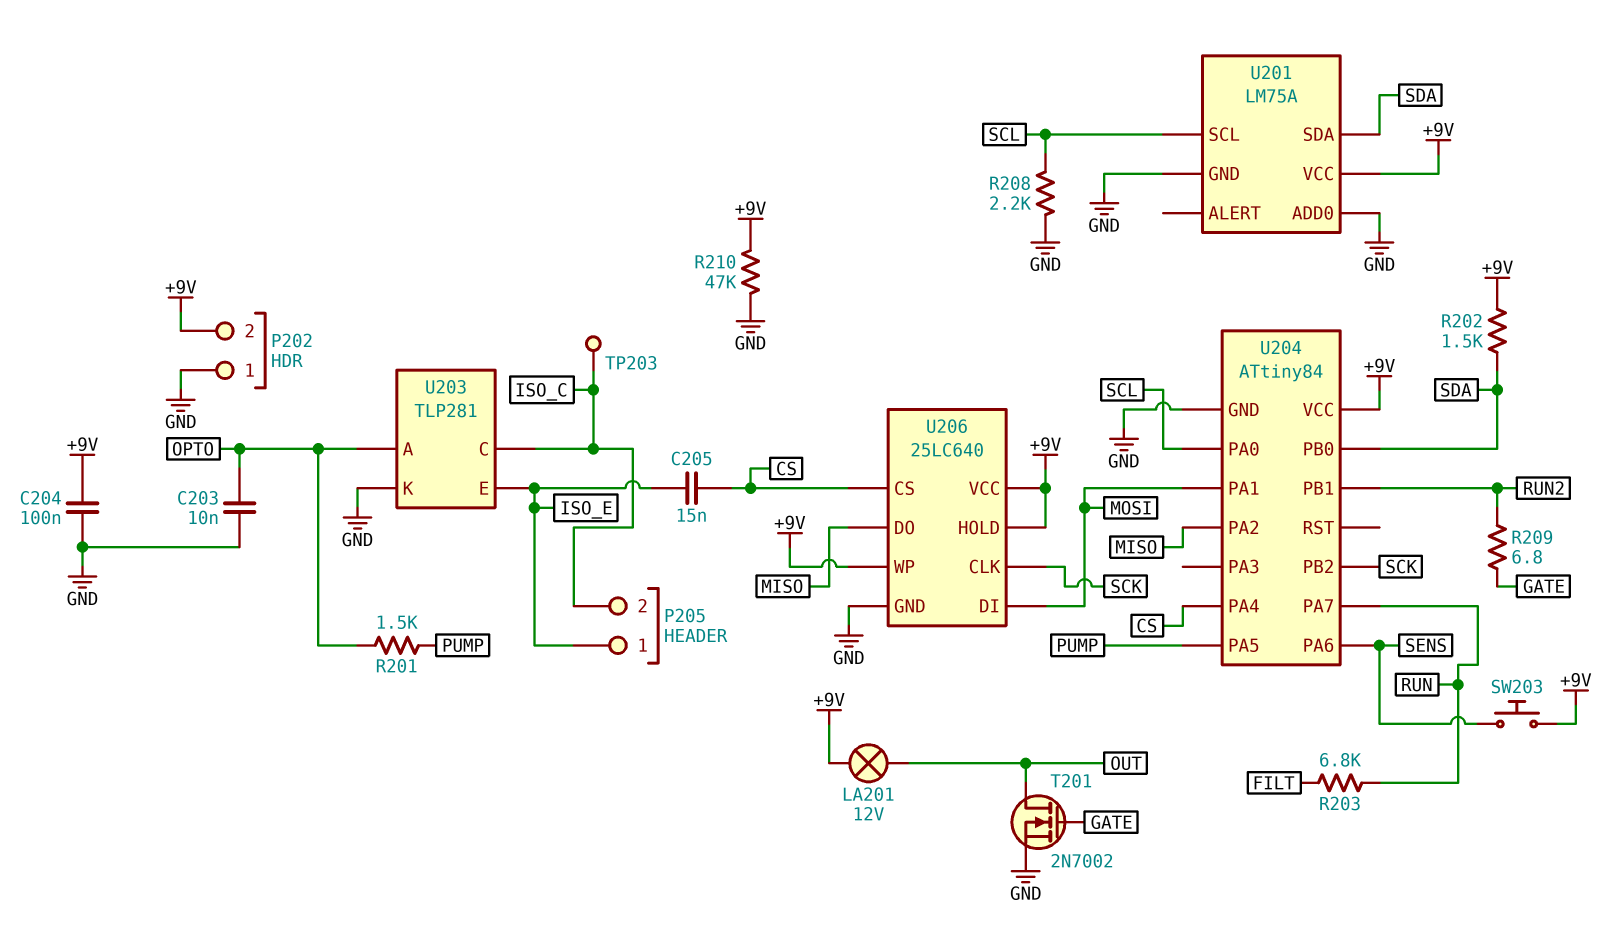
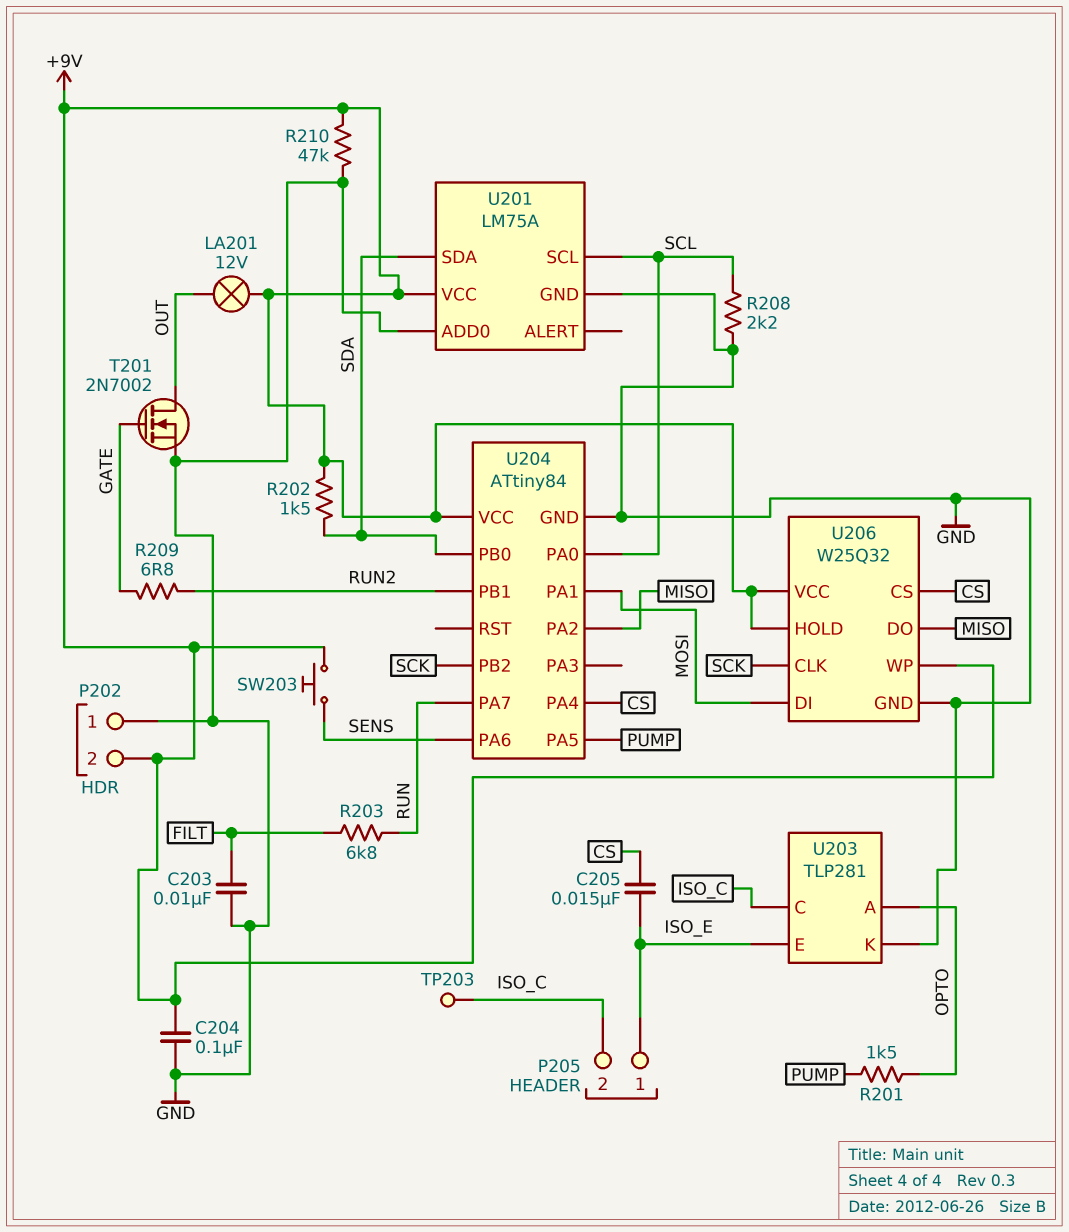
C203: 10nF (GND, OPTO) -> 10nF (FILT, GND)
U206: 25LC640 -> W25Q32

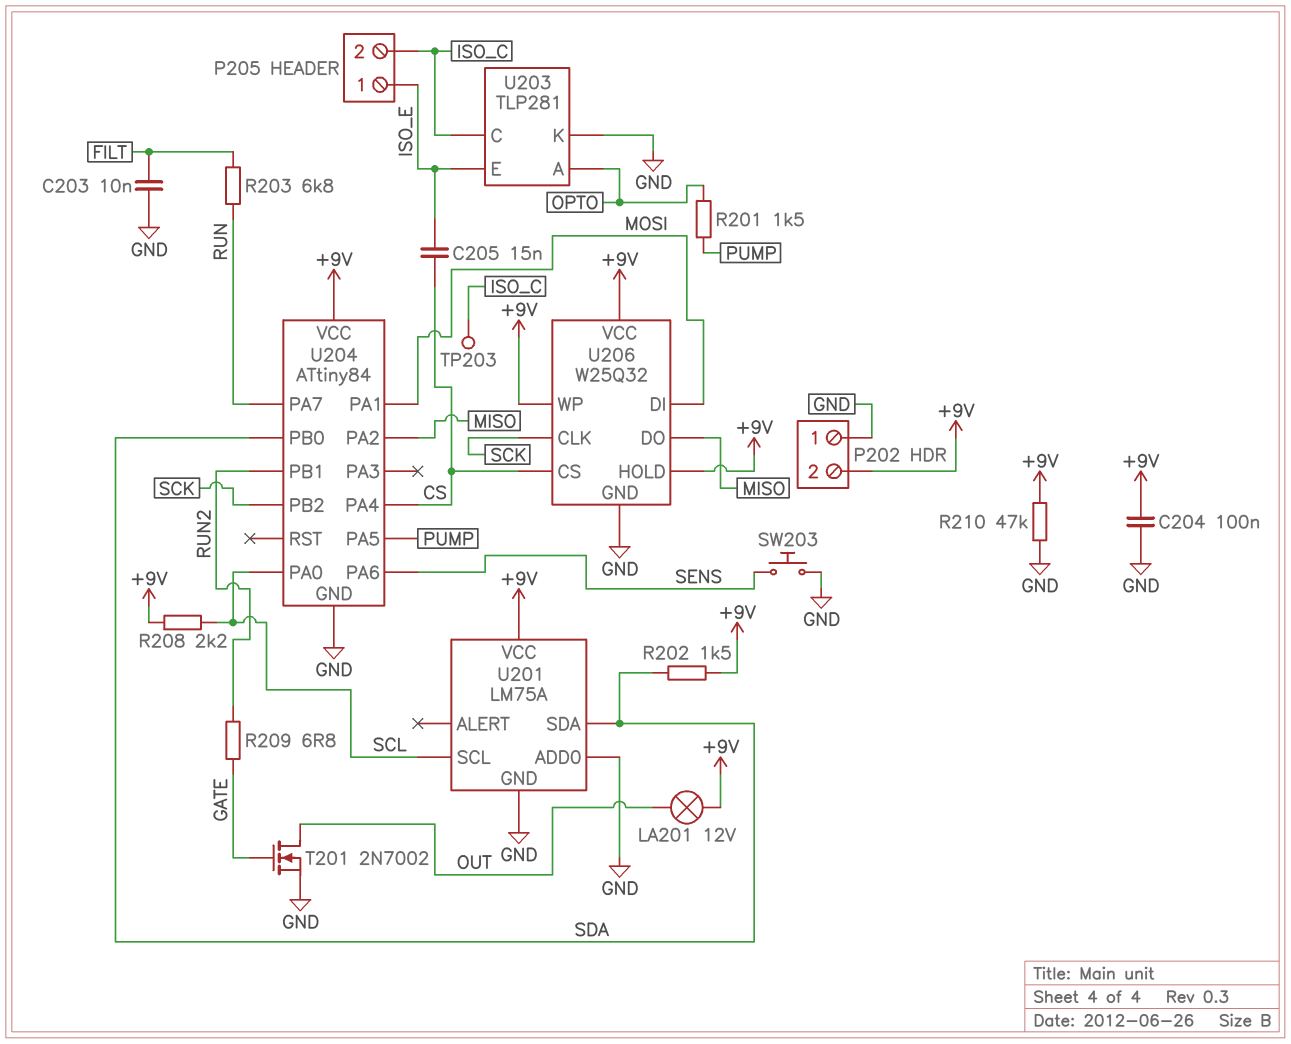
R208: 2.2k (GND, SCL) -> 2.2k (+9V, SCL)
SW203: button (+9V, SENS) -> button (GND, SENS)

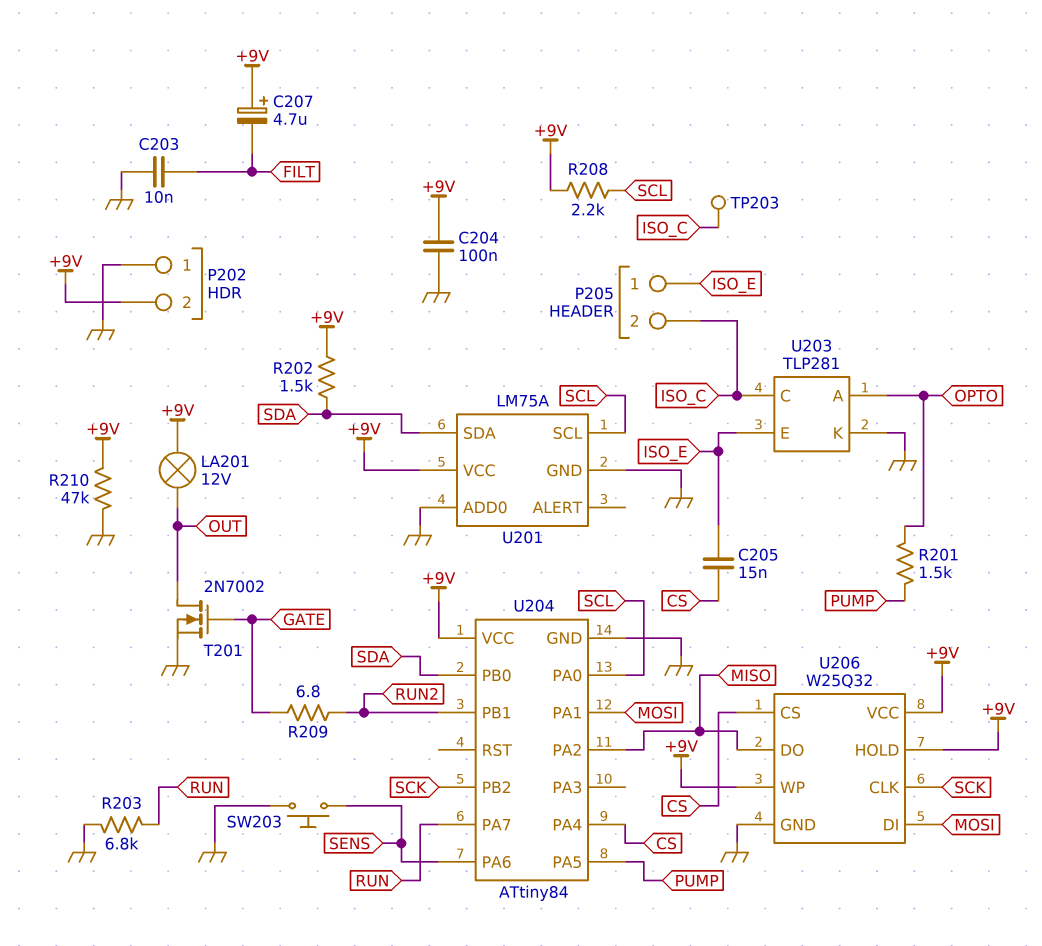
C207: none -> 4.7uF (plus +9V, minus FILT)
R203: 6.8k (FILT, RUN) -> 6.8k (GND, RUN)

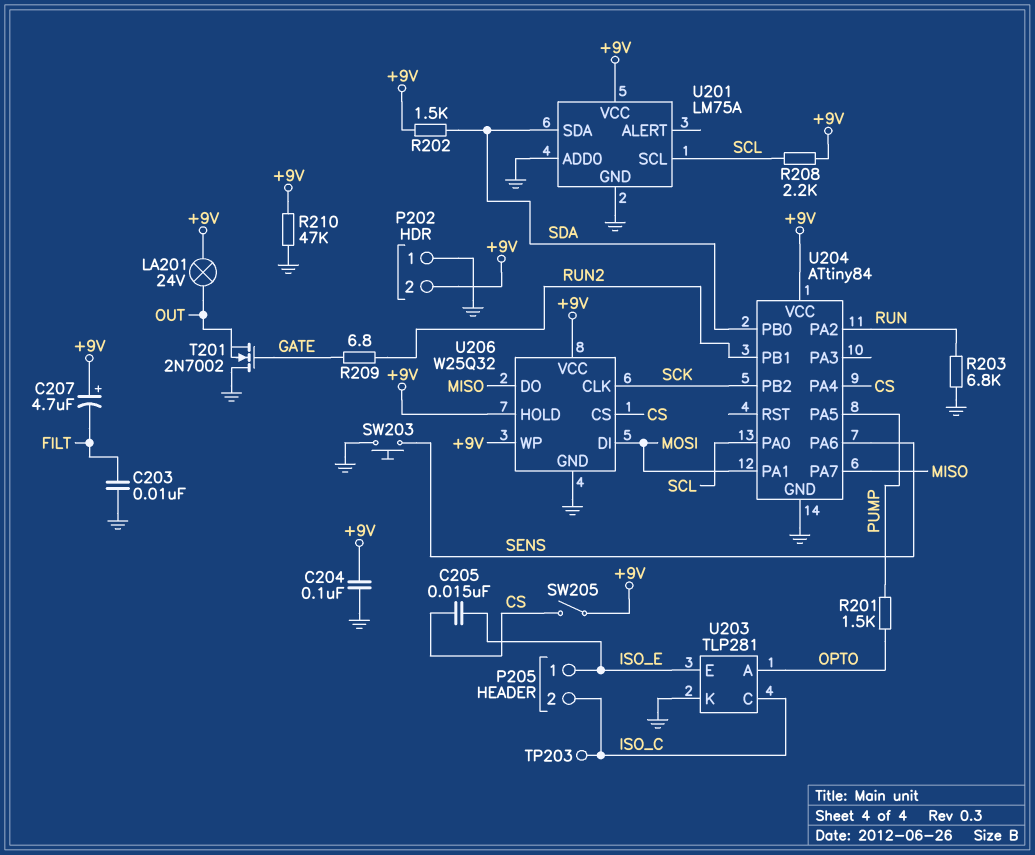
LA201: lamp 12V (+9V, OUT) -> lamp 24V (+9V, OUT)
SW205: none -> switch (+9V, CS)
T201: NMOS 2N7002 (G GATE, D OUT, S GND) -> NMOS 2N7002 (G GATE, D GND, S OUT)
U204 pin PA2: MISO -> RUN
U204 pin PA7: RUN -> MISO

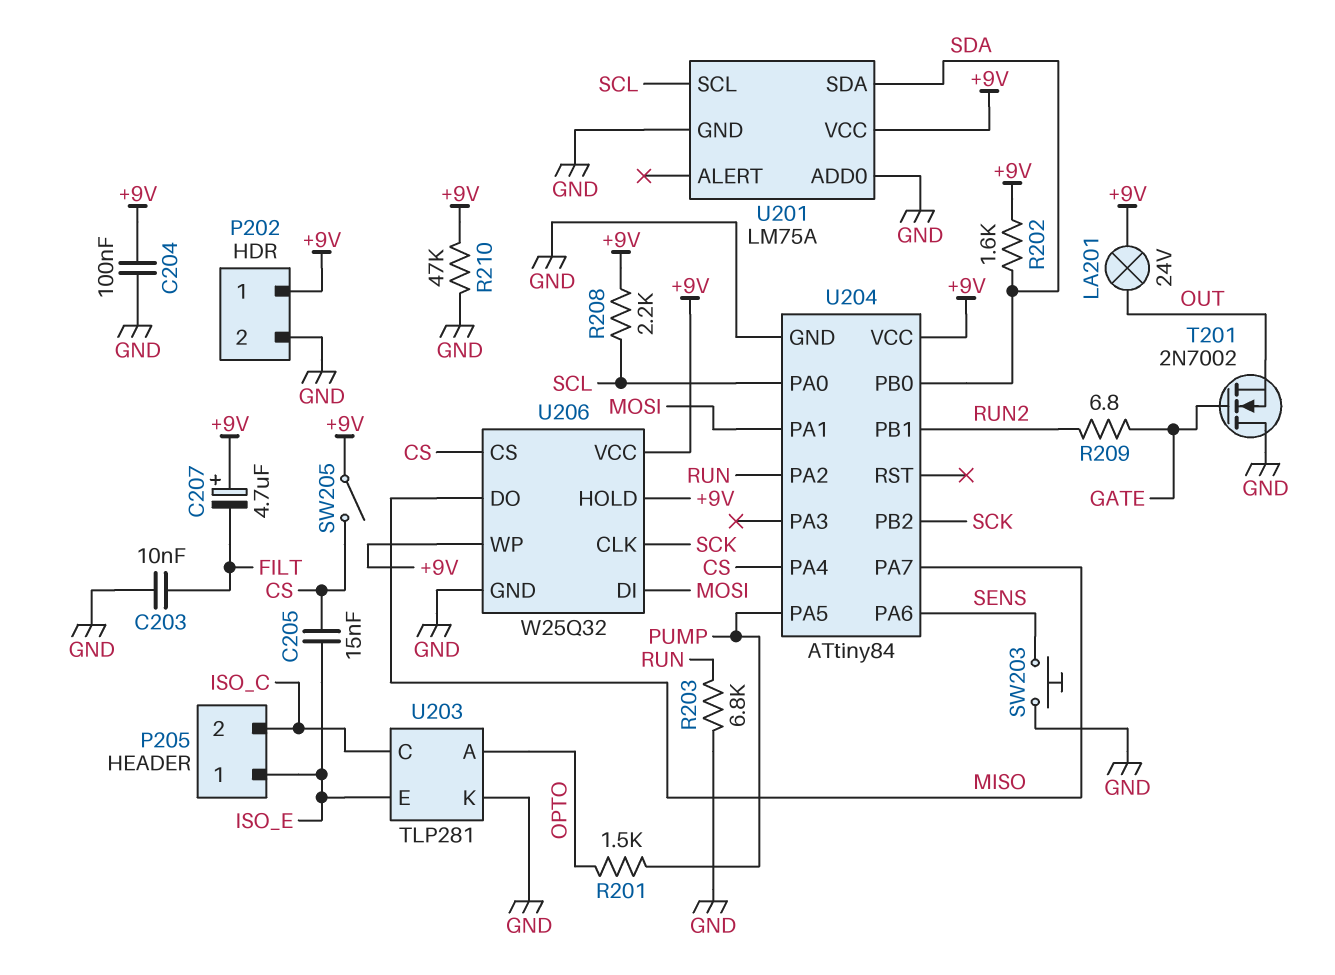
P202 pin 1: GND -> +9V
P202 pin 2: +9V -> GND
R202: 1.5k (+9V, SDA) -> 1.6k (+9V, SDA)
TP203: test point (ISO_C) -> none

